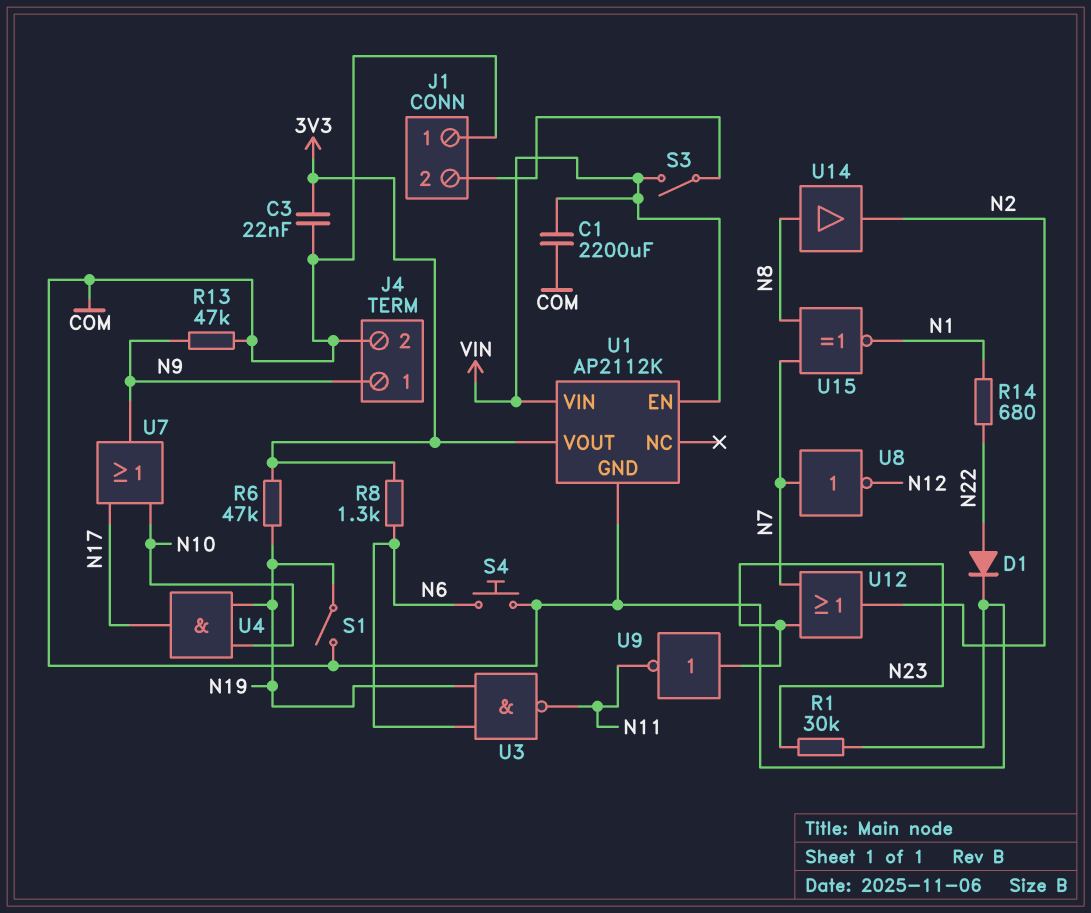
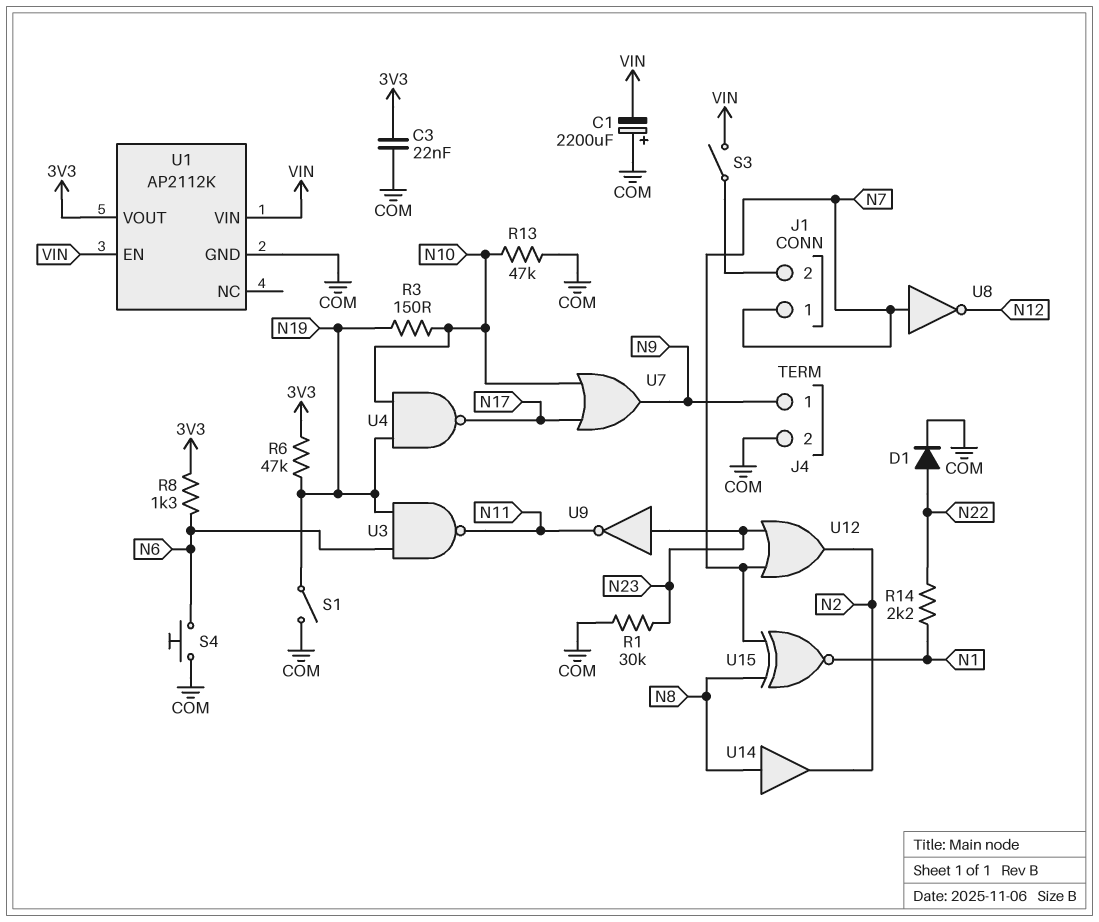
C1: 2200uF (COM, VIN) -> 2200uF (plus COM, minus VIN)
J1 pin 1: COM -> N7
R3: none -> 150 (N10, N19)
R13: 47k (COM, N9) -> 47k (COM, N10)
R14: 680 (N1, N22) -> 2.2k (N1, N22)
U4: AND (in N10, in N19, out N17) -> NAND (in N10, in N19, out N17)

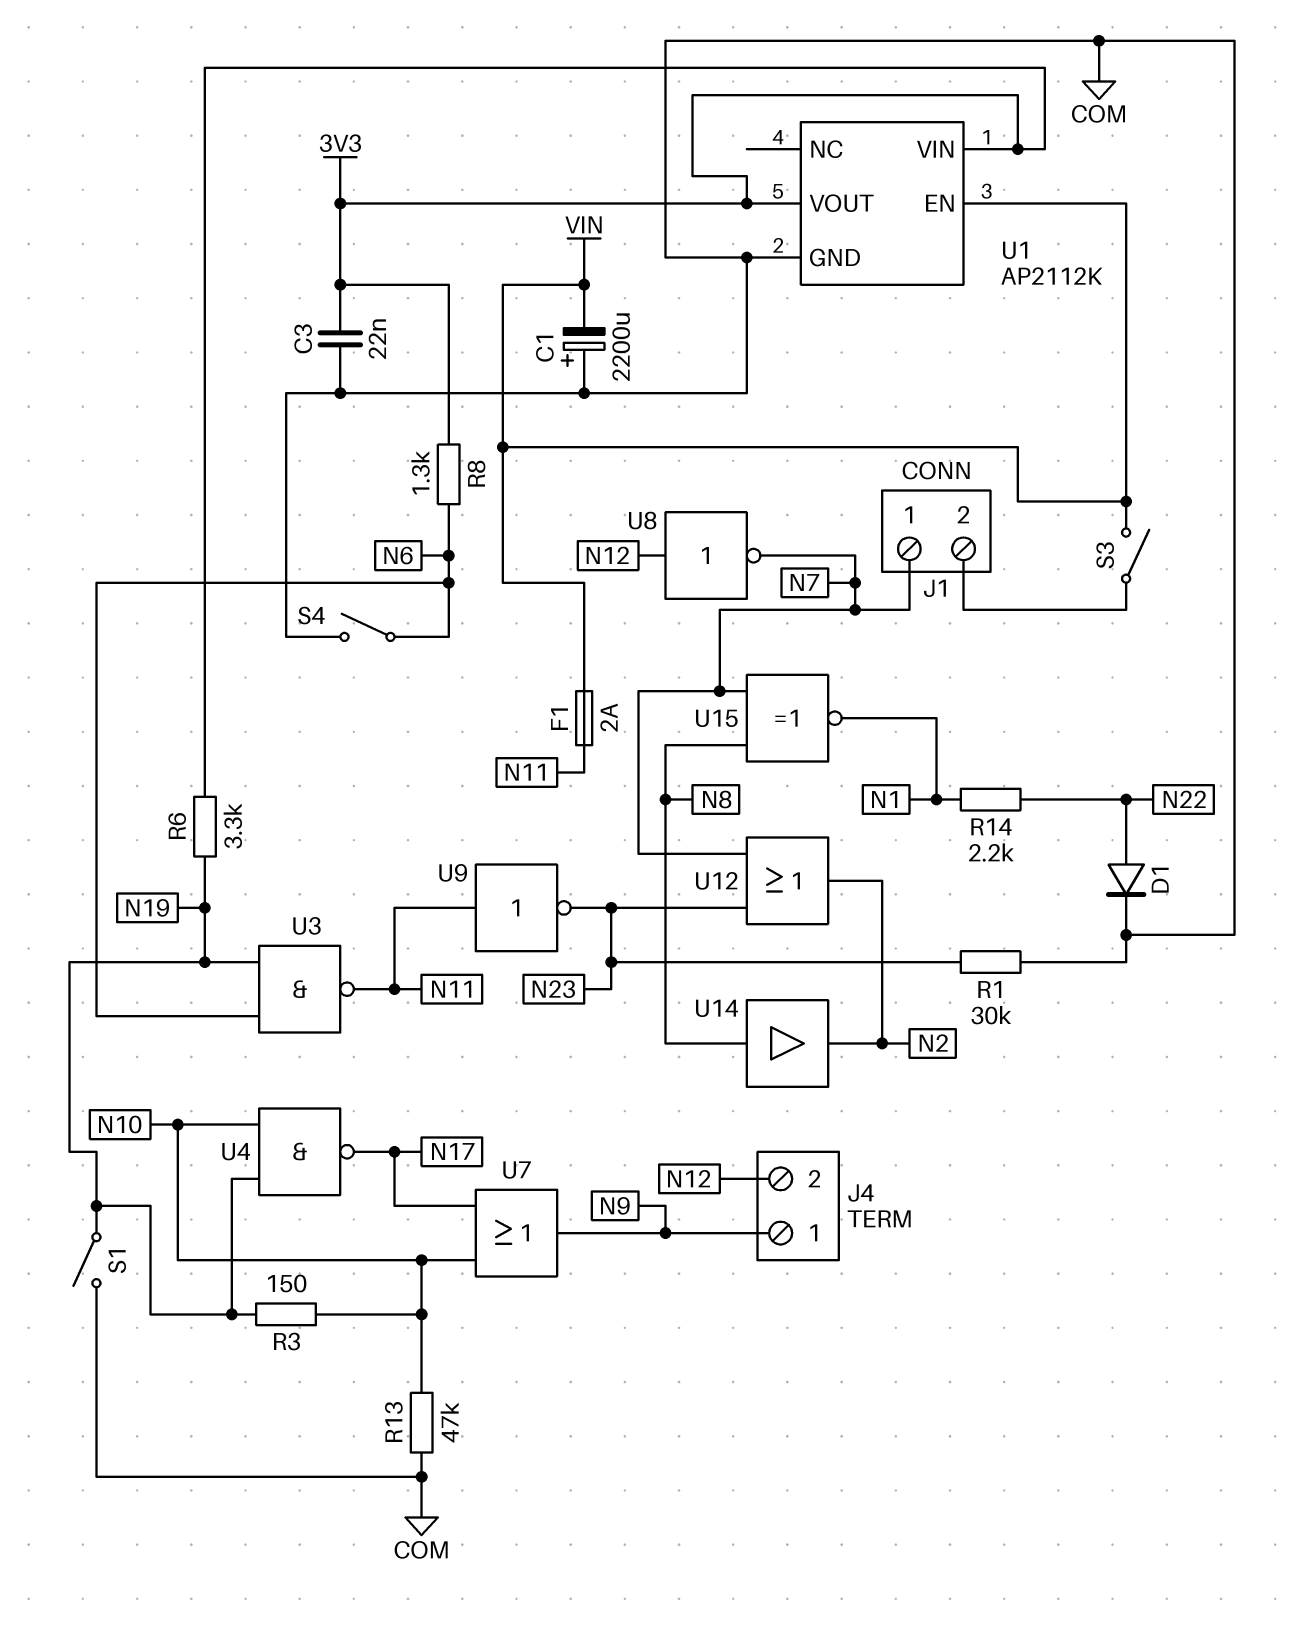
F1: none -> 2A (N11, VIN)
J4 pin 2: COM -> N12
R6: 47k (3V3, N19) -> 3.3k (3V3, N19)
S4: button (COM, N6) -> switch (COM, N6)
U1 pin VIN: VIN -> 3V3
U8: NOT (in N7, out N12) -> NOT (in N12, out N7)
U9: NOT (in N23, out N11) -> NOT (in N11, out N23)

